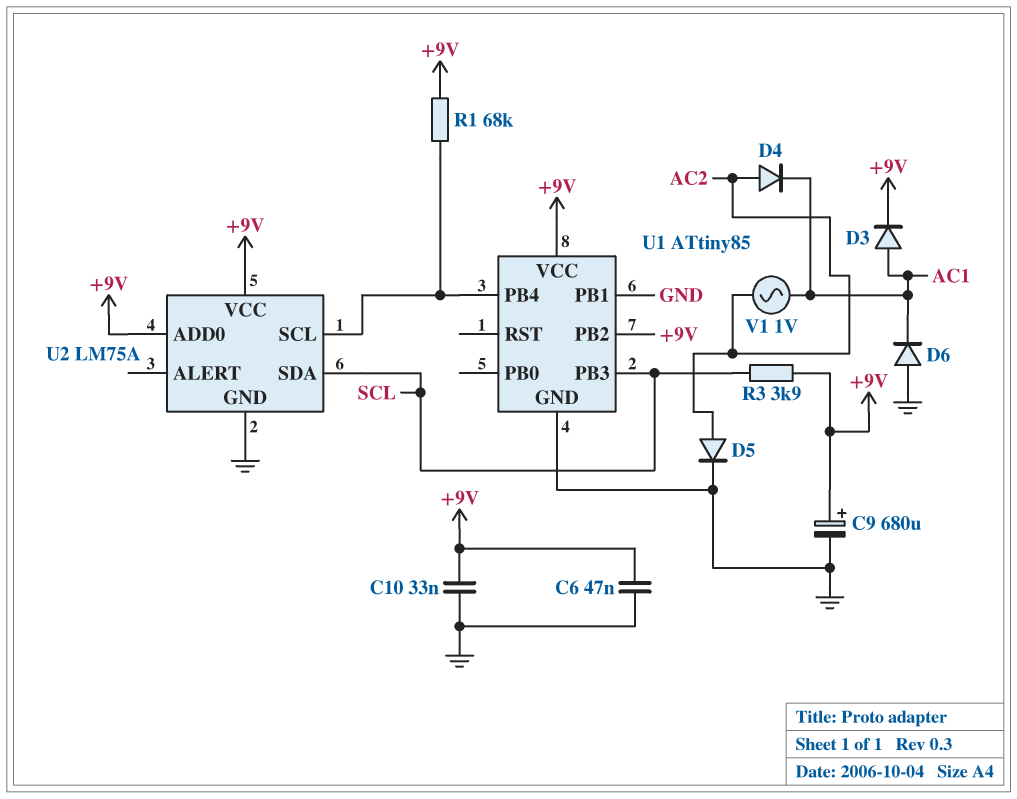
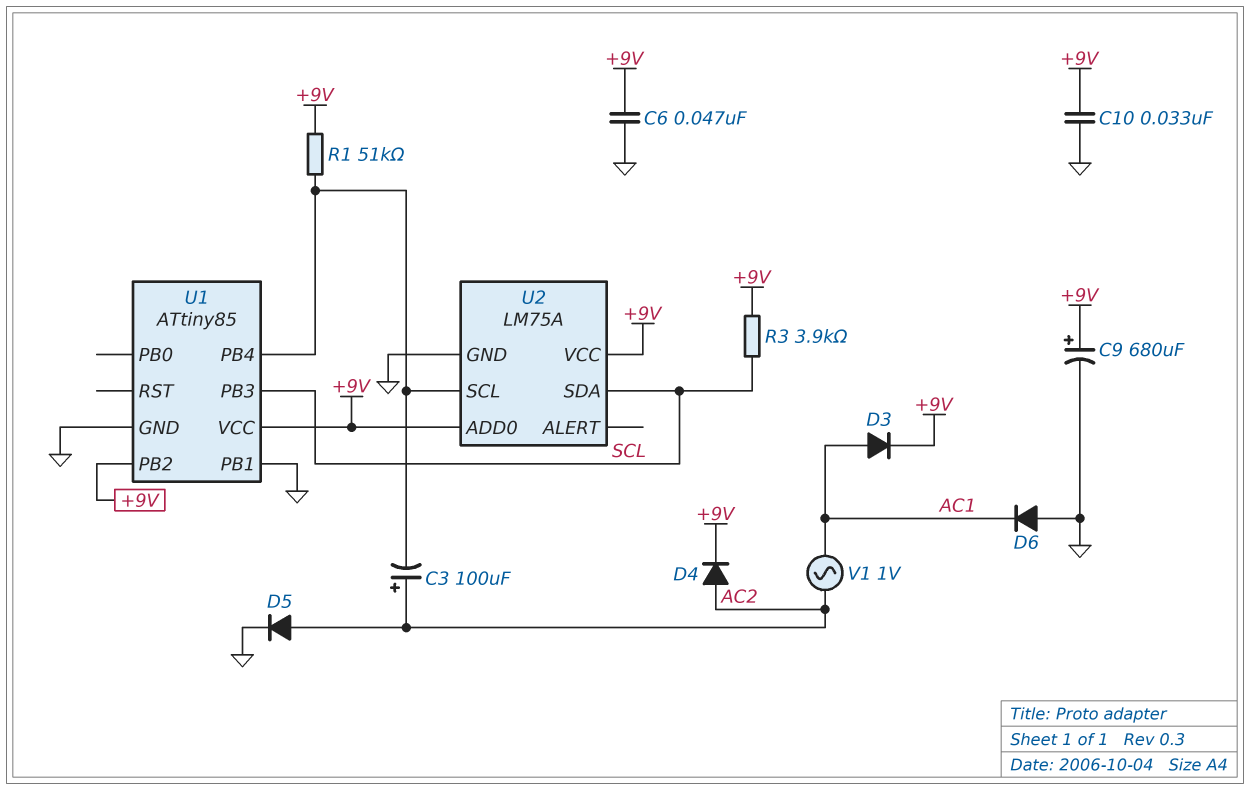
C3: none -> 100uF (plus AC2, minus U1/PB4)
D4: diode (A AC2, K AC1) -> diode (A AC2, K +9V)
R1: 68k (+9V, U1/PB4) -> 51k (+9V, U1/PB4)

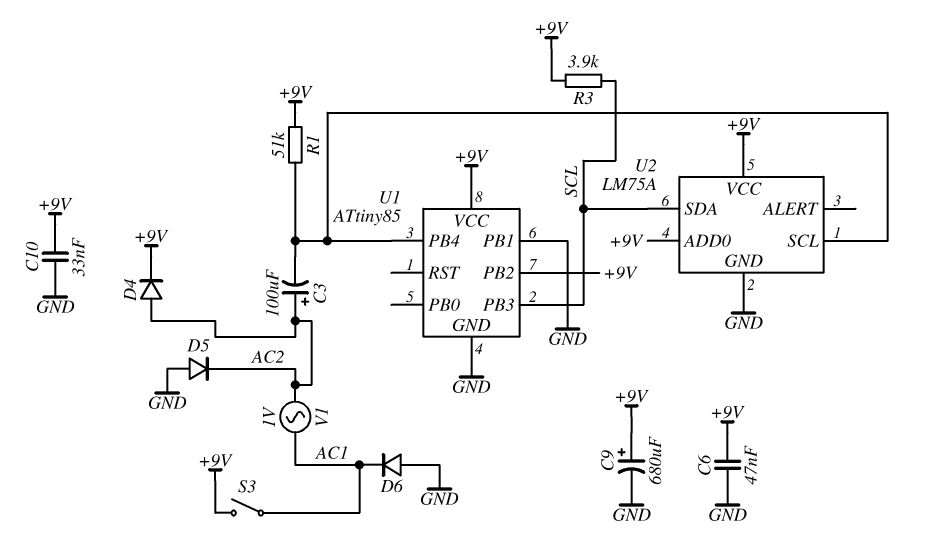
D3: diode (A AC1, K +9V) -> none
D5: diode (A AC2, K GND) -> diode (A GND, K AC2)
S3: none -> switch (+9V, AC1)

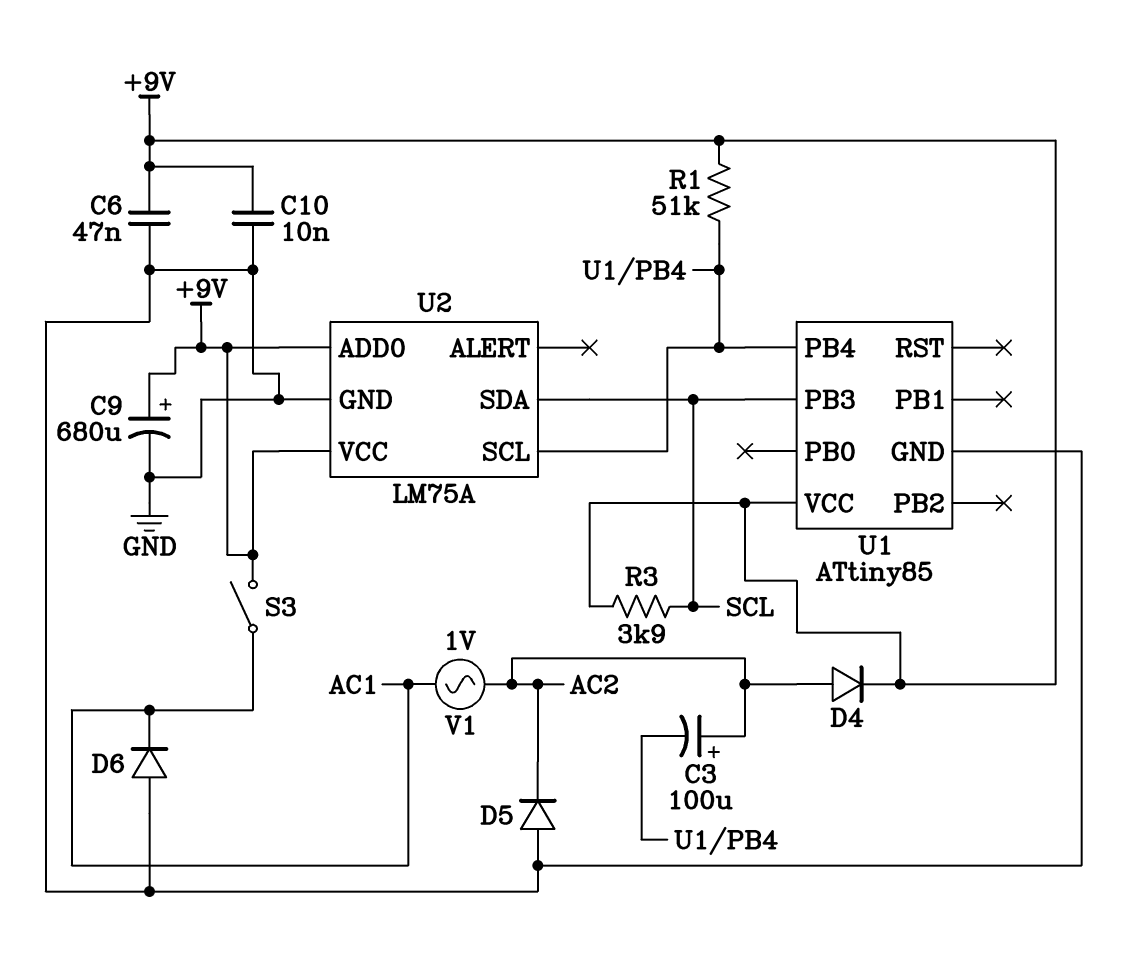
C10: 33nF (+9V, GND) -> 10nF (+9V, GND)
U1 pin PB1: GND -> none
U1 pin PB2: +9V -> none

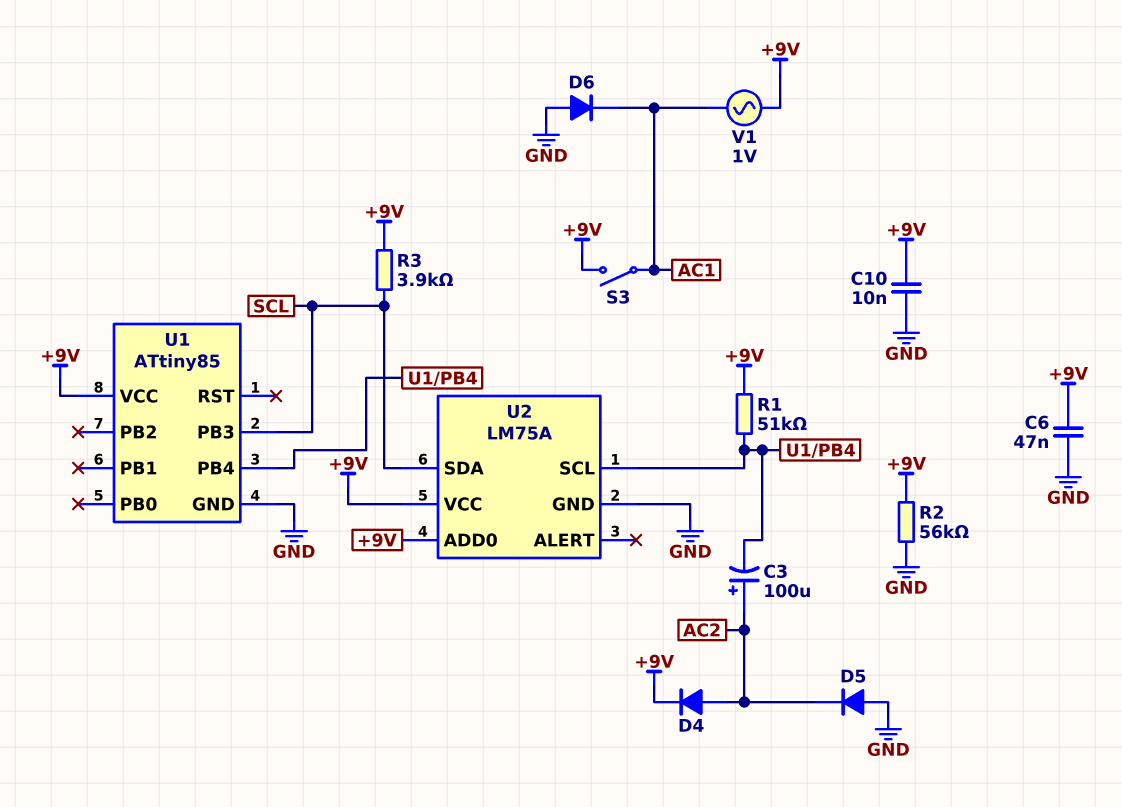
C9: 680uF (plus +9V, minus GND) -> none
R2: none -> 56k (+9V, GND)
V1: AC 1V (AC1, AC2) -> AC 1V (+9V, AC1)

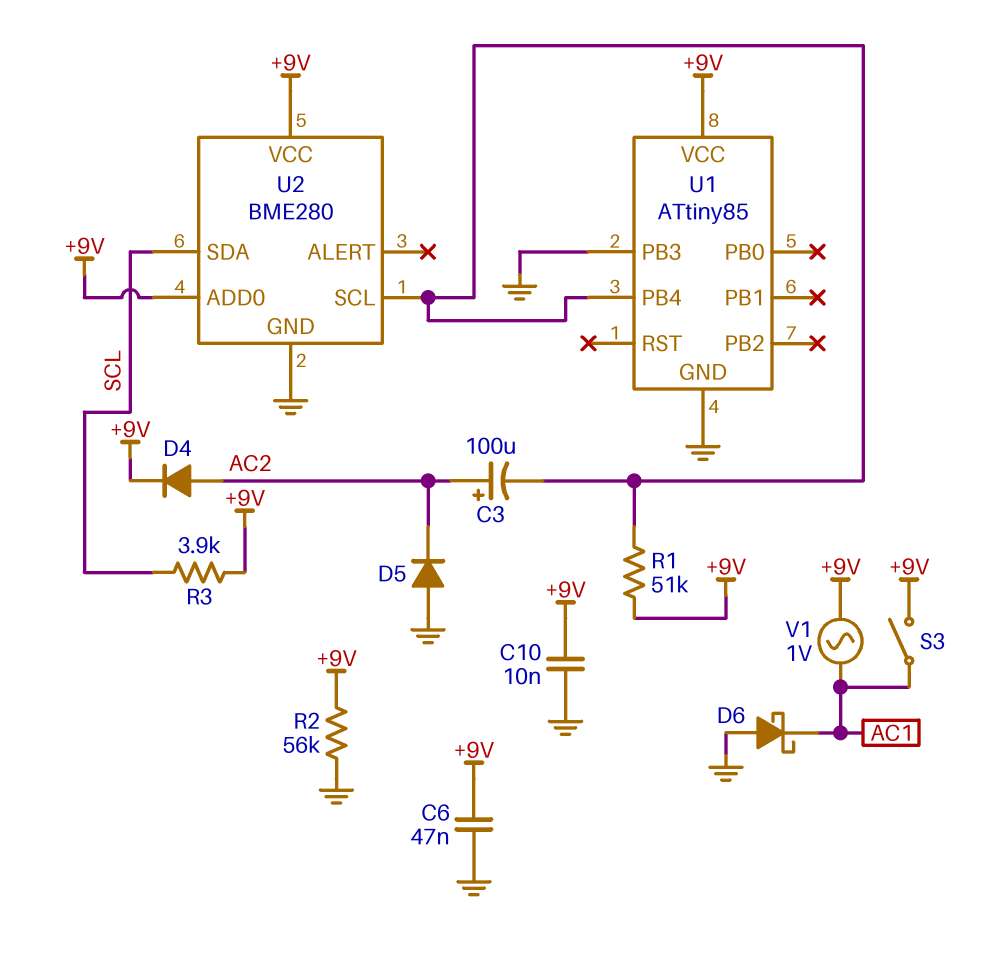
D6: diode (A GND, K AC1) -> schottky (A GND, K AC1)
U1 pin PB3: SCL -> GND
U2: LM75A -> BME280

